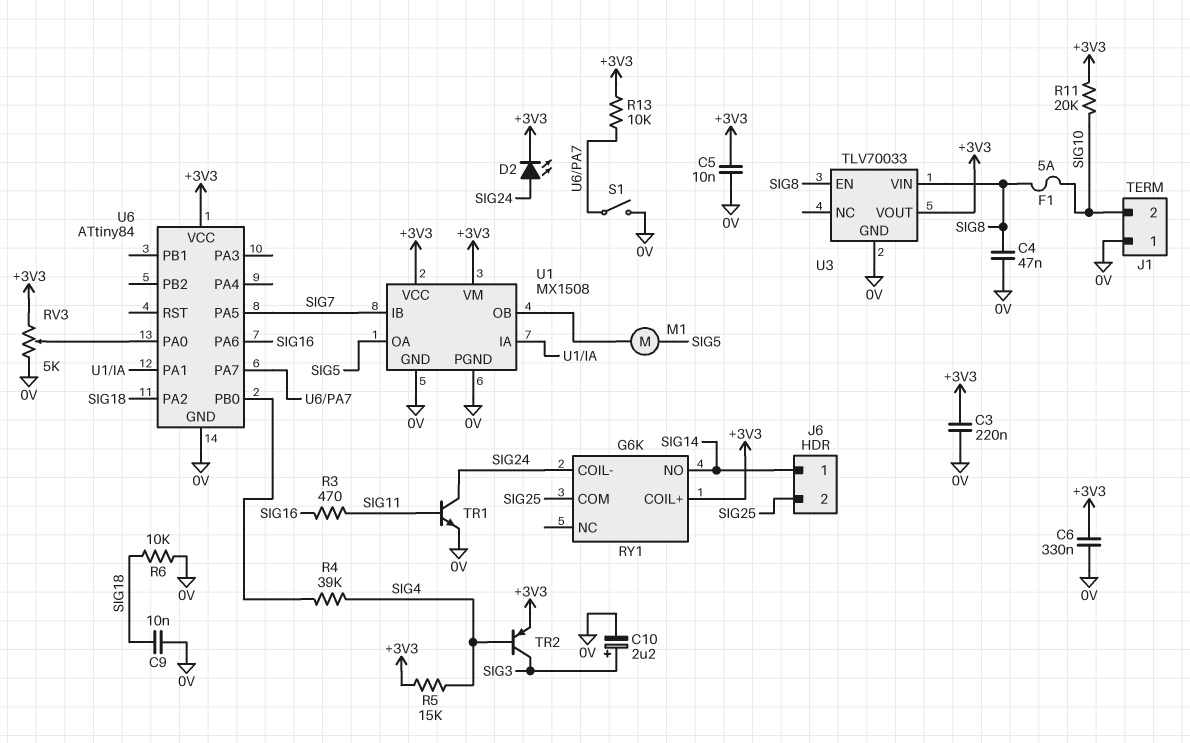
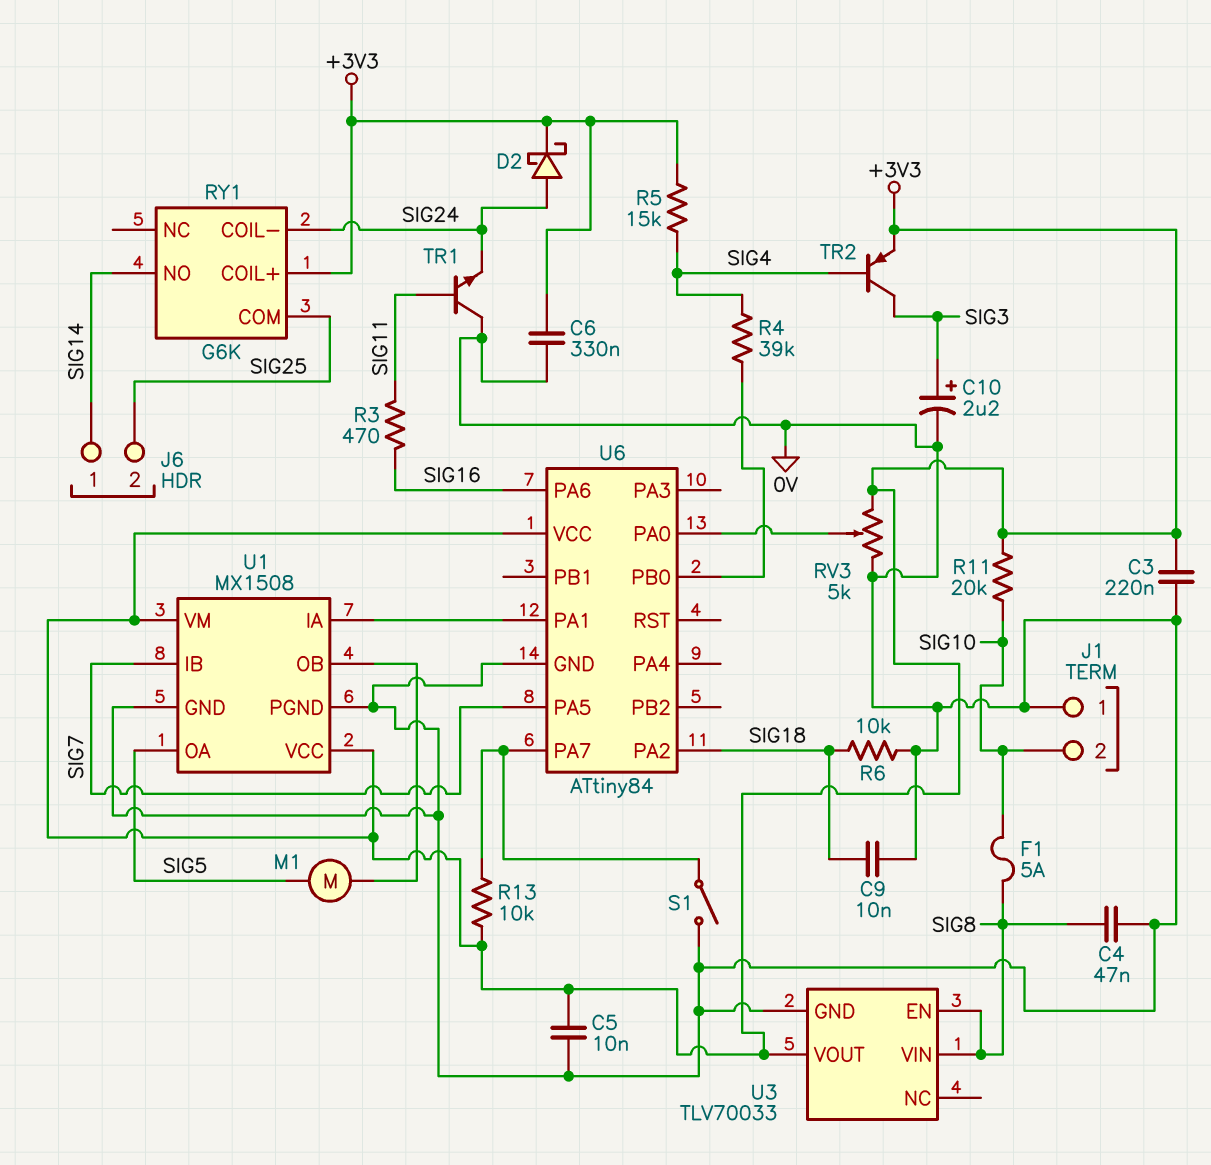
D2: LED (A SIG24, K +3V3) -> schottky (A SIG24, K +3V3)
TR1: NPN (B SIG11, C SIG24, E 0V) -> NPN (B SIG11, C 0V, E SIG24)

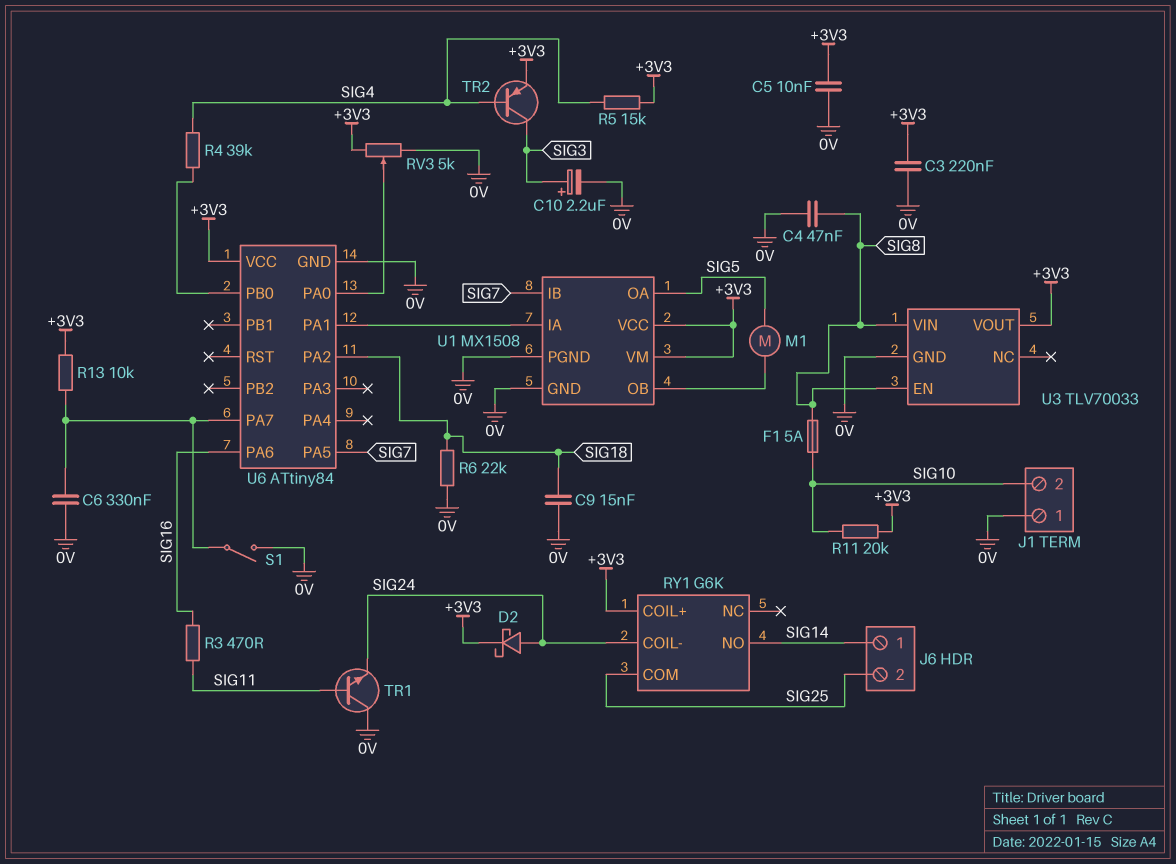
C6: 330nF (+3V3, 0V) -> 330nF (0V, U6/PA7)
C9: 10nF (0V, SIG18) -> 15nF (0V, SIG18)
R6: 10k (0V, SIG18) -> 22k (0V, SIG18)

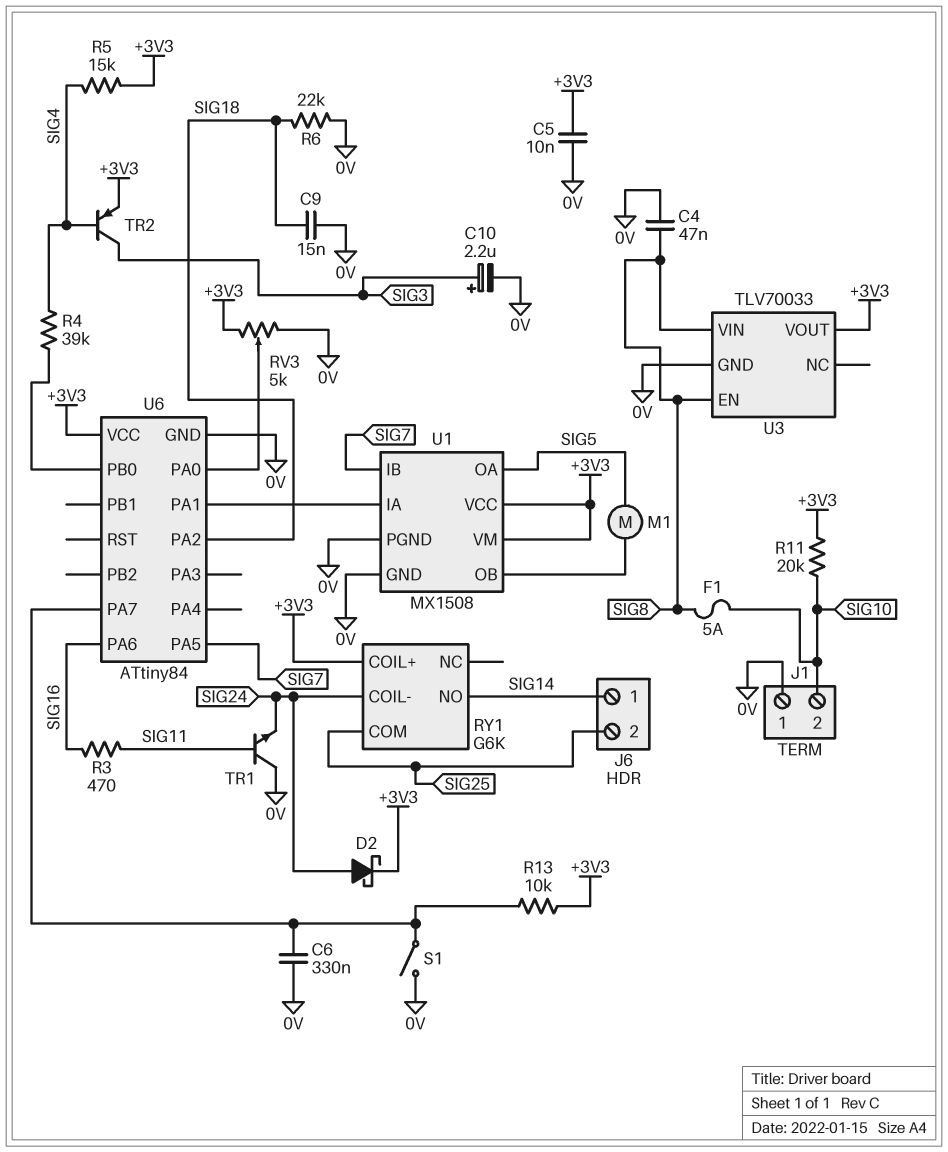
C3: 220nF (+3V3, 0V) -> none

